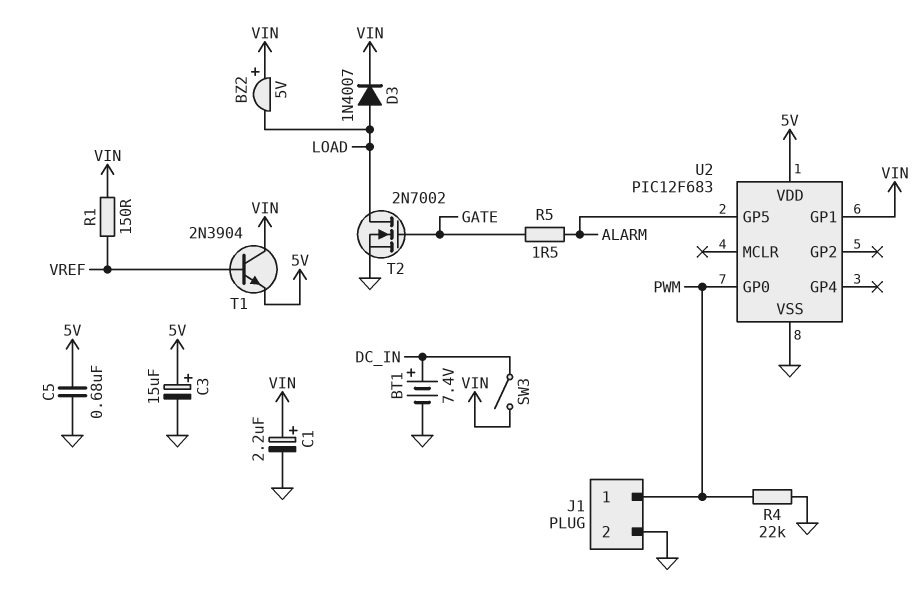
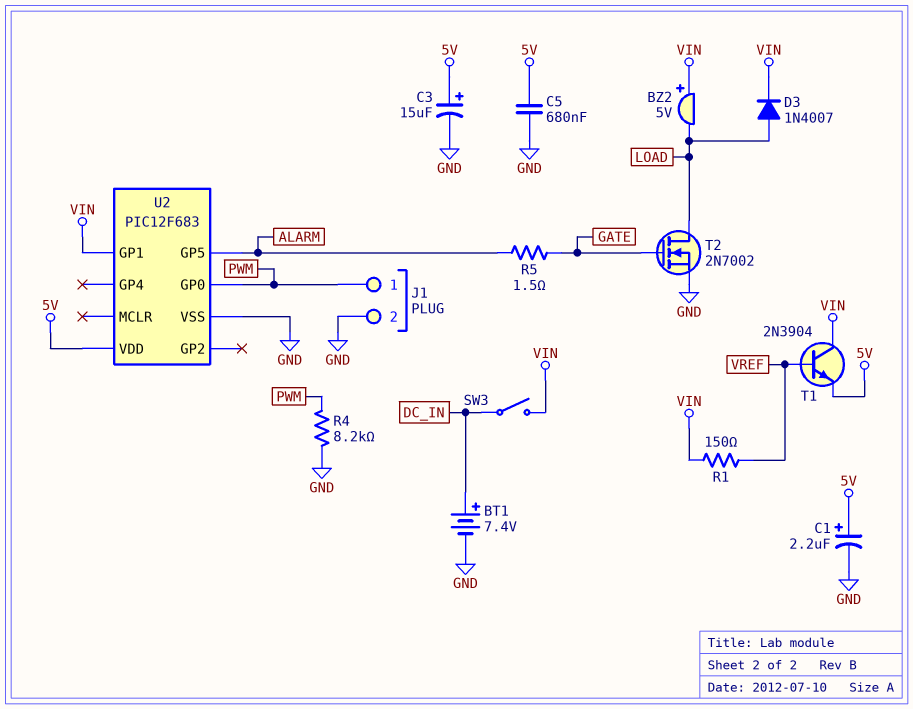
C1: 2.2uF (plus VIN, minus GND) -> 2.2uF (plus 5V, minus GND)
R4: 22k (GND, PWM) -> 8.2k (GND, PWM)

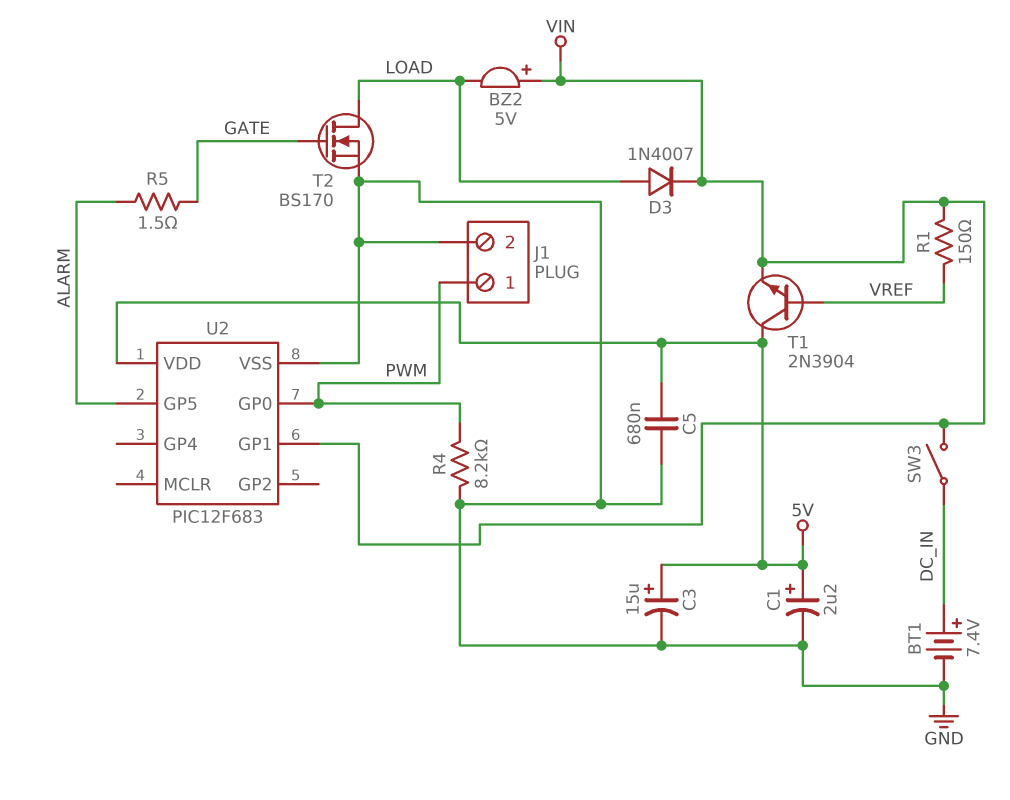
T1: NPN 2N3904 (B VREF, C VIN, E 5V) -> NPN 2N3904 (B VREF, C 5V, E VIN)
T2: NMOS 2N7002 (G GATE, D LOAD, S GND) -> NMOS BS170 (G GATE, D LOAD, S GND)

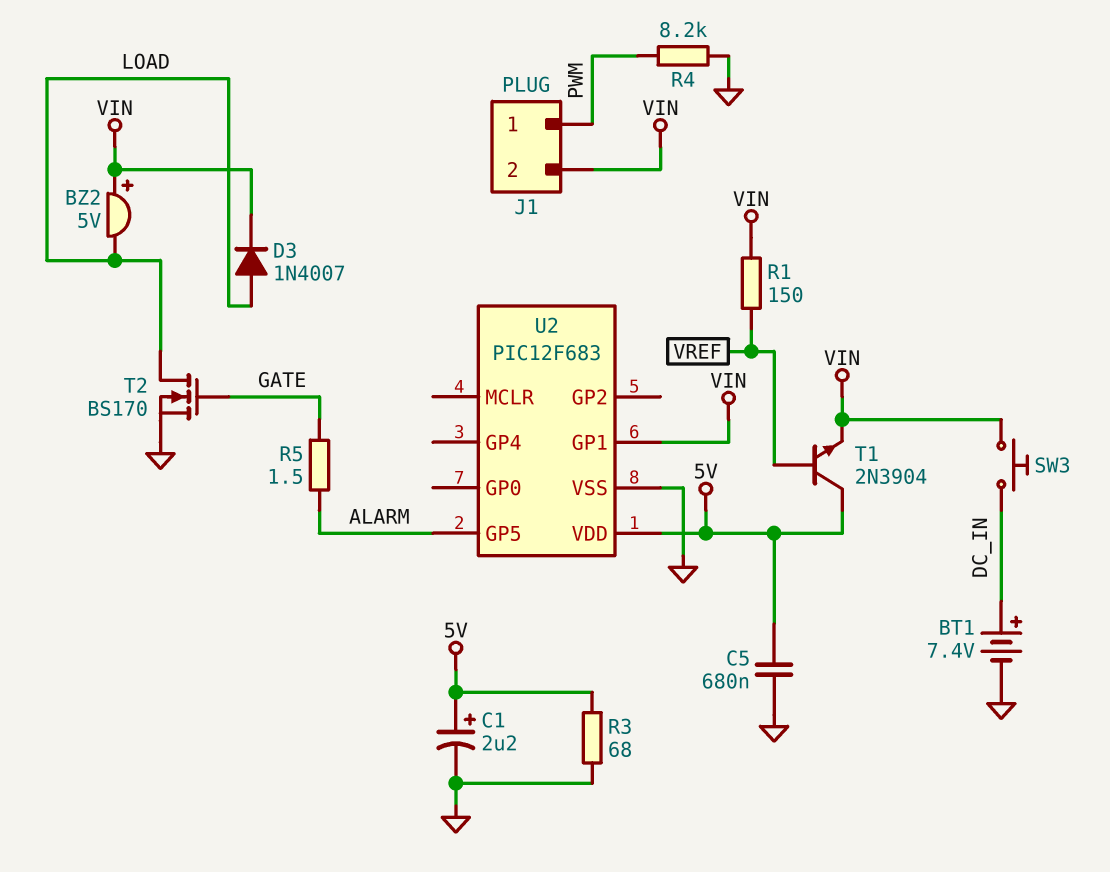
C3: 15uF (plus 5V, minus GND) -> none
J1 pin 2: GND -> VIN
R3: none -> 68 (5V, GND)
SW3: switch (DC_IN, VIN) -> button (DC_IN, VIN)
U2 pin GP0: PWM -> none

